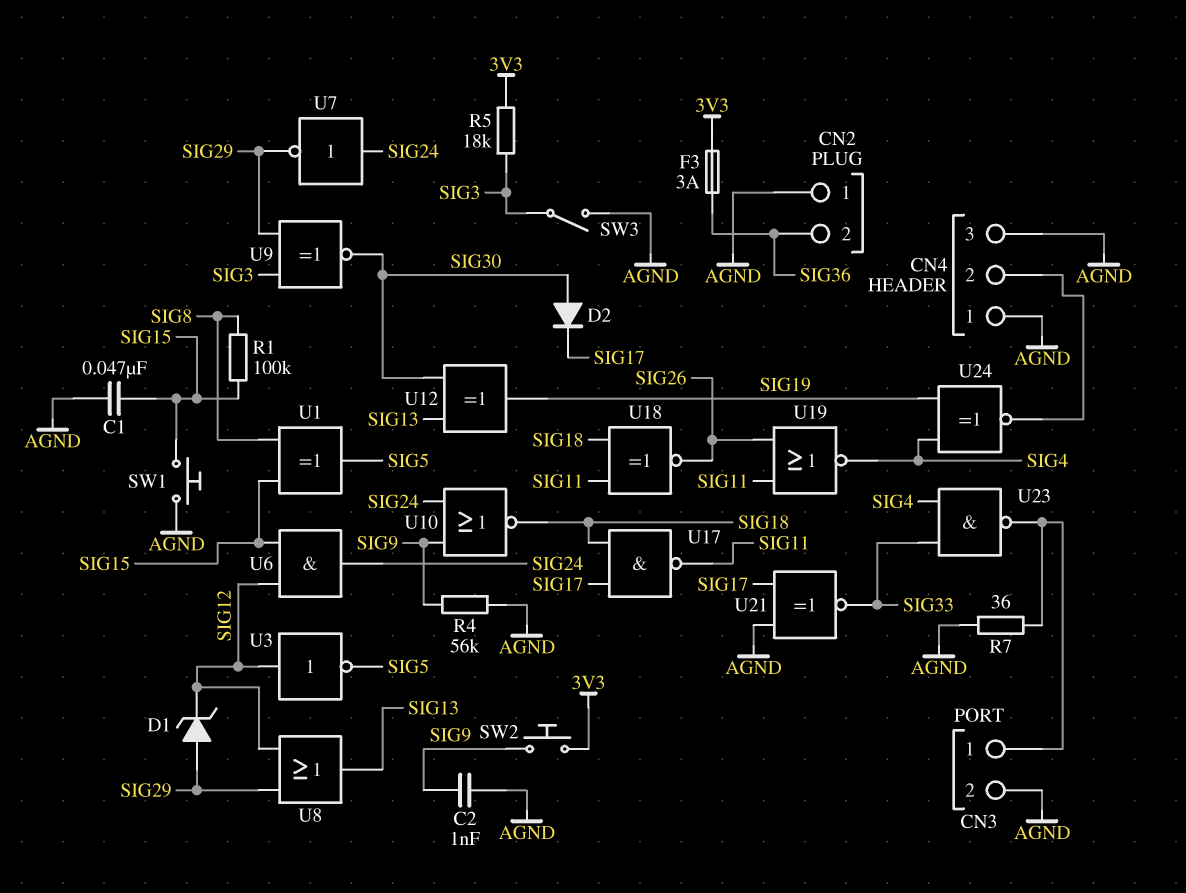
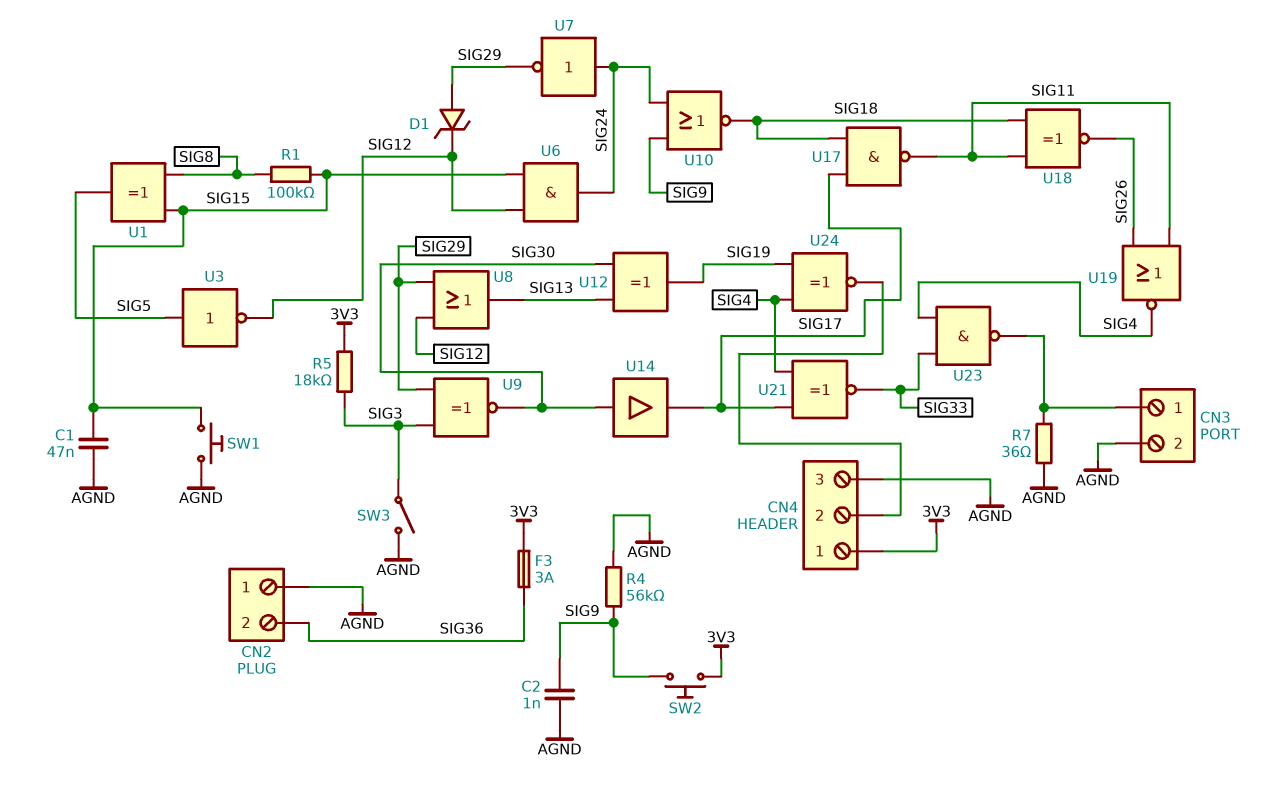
CN4 pin 1: AGND -> 3V3
D2: diode (A SIG30, K SIG17) -> none
U3: NOT (in SIG12, out SIG5) -> NOT (in SIG5, out SIG12)
U14: none -> buffer (in SIG30, out SIG17)
U21: XNOR (in AGND, in SIG17, out SIG33) -> XNOR (in SIG4, in SIG17, out SIG33)

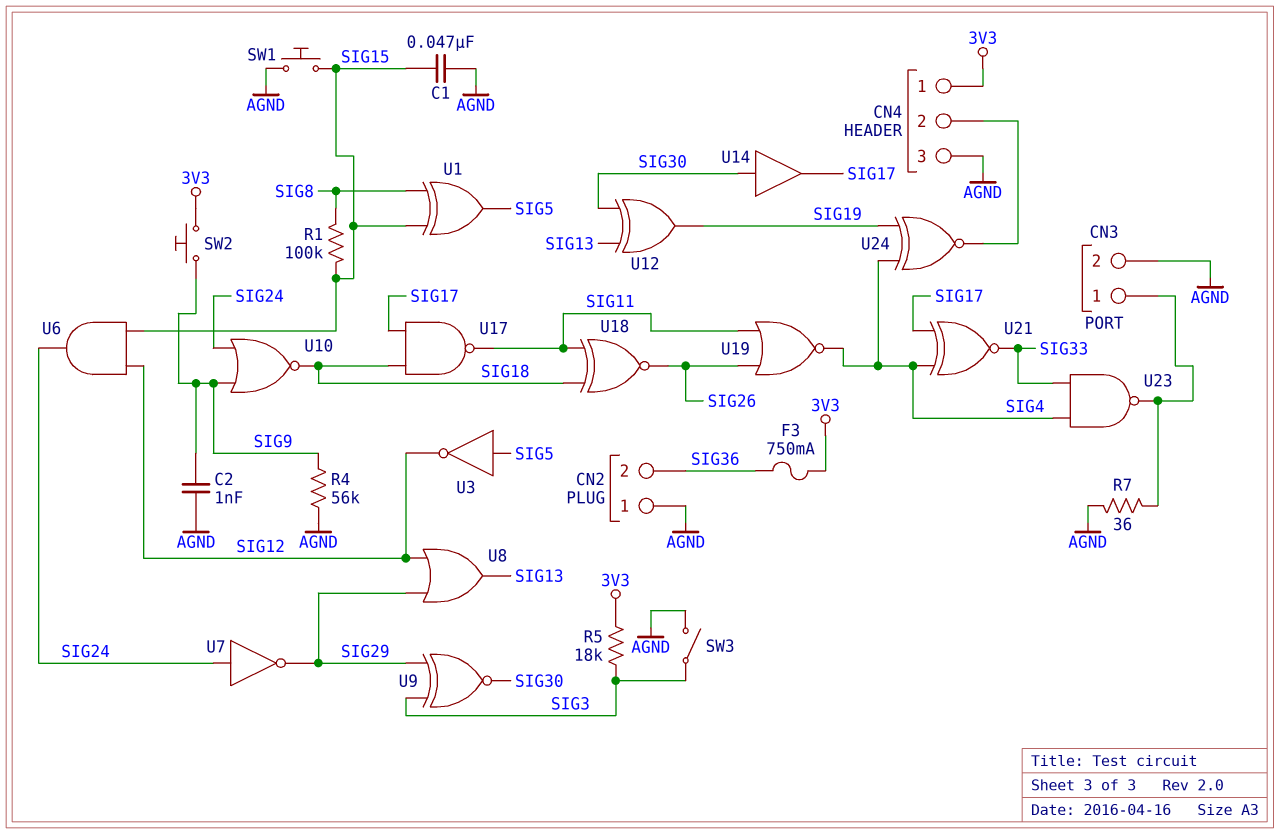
D1: zener (A SIG29, K SIG12) -> none
F3: 3A (3V3, SIG36) -> 750mA (3V3, SIG36)

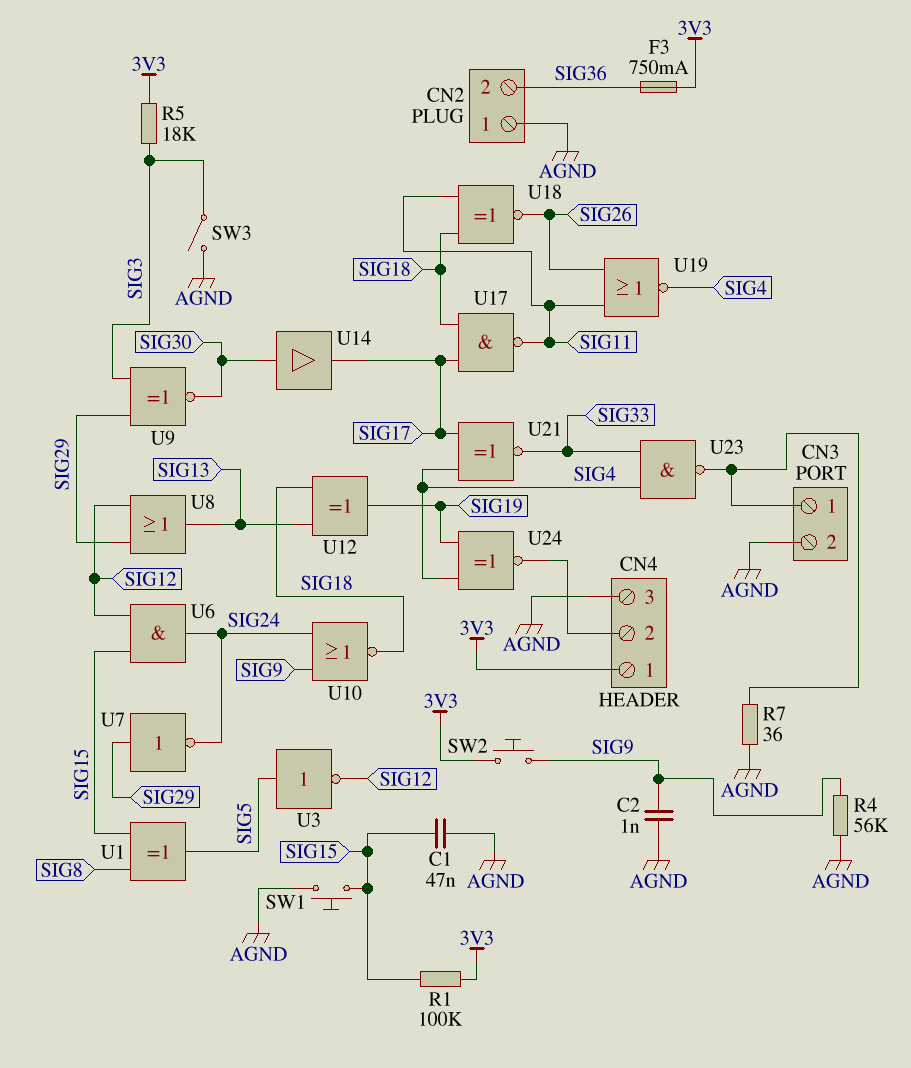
R1: 100k (SIG8, SIG15) -> 100k (3V3, SIG15)
U7: NOT (in SIG24, out SIG29) -> NOT (in SIG29, out SIG24)
U12: XOR (in SIG13, in SIG30, out SIG19) -> XOR (in SIG13, in SIG18, out SIG19)

